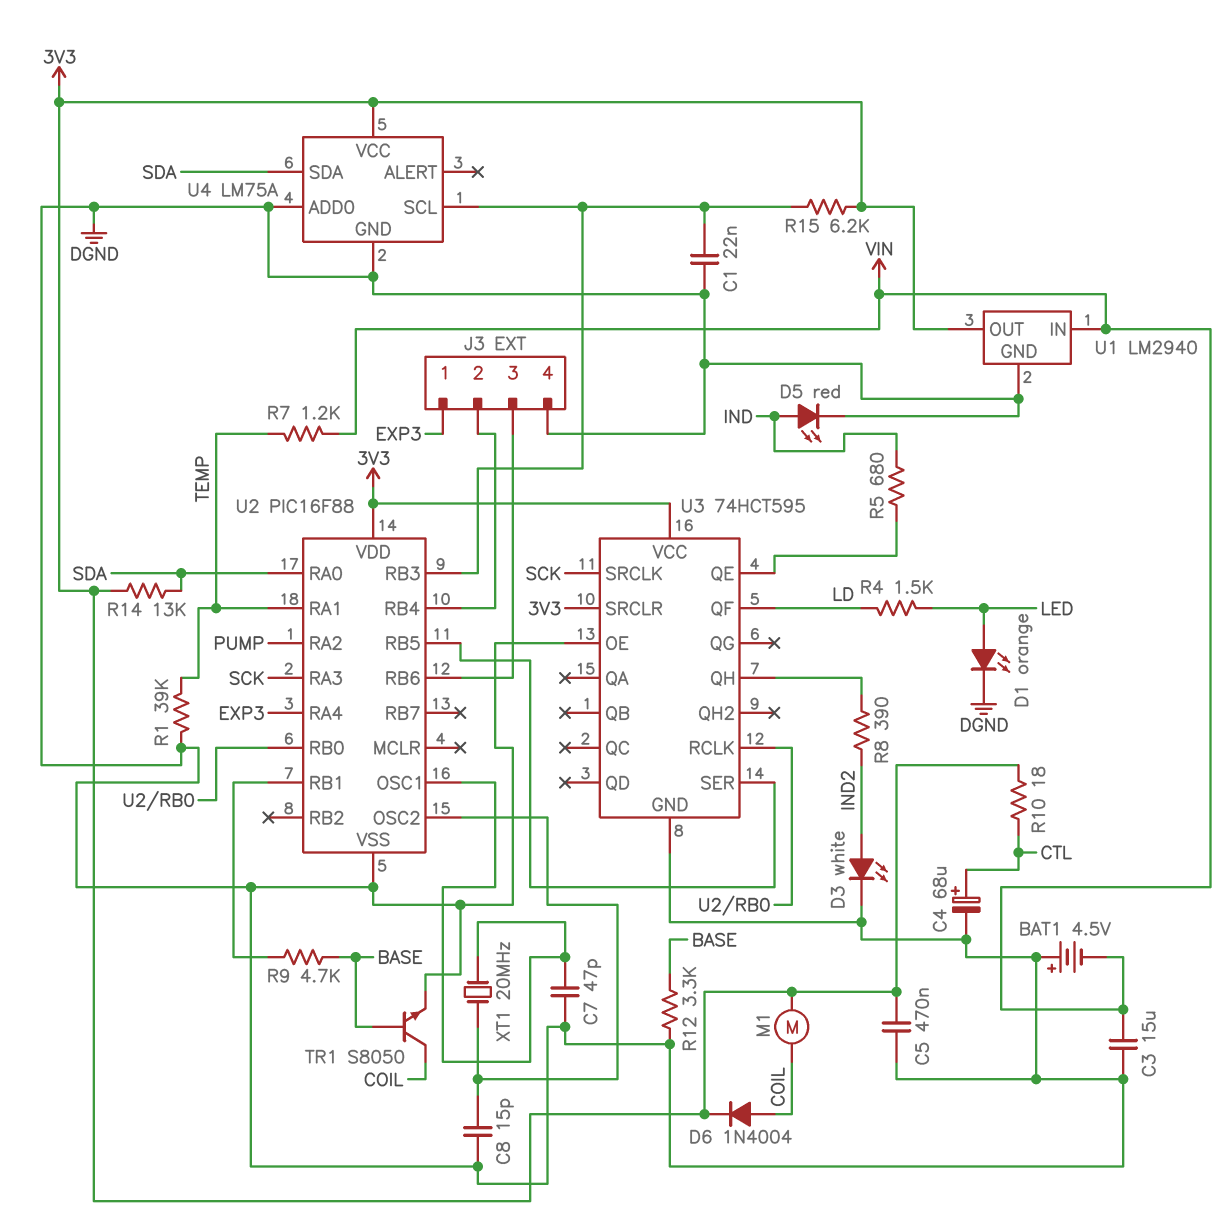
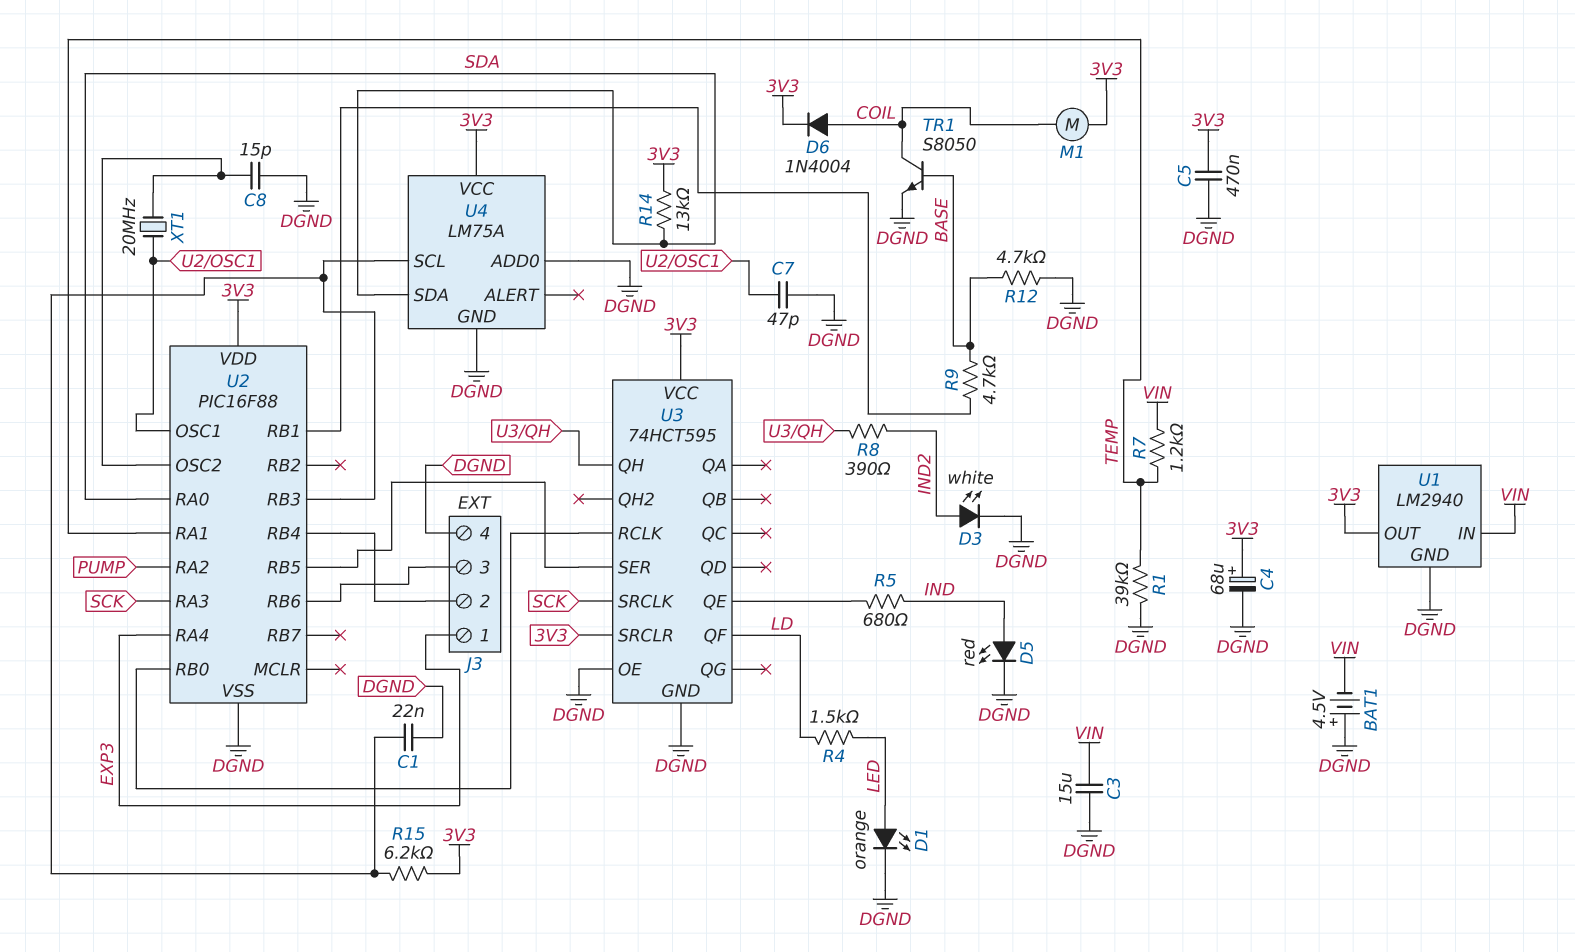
C4: 68uF (plus CTL, minus DGND) -> 68uF (plus 3V3, minus DGND)
R10: 18 (3V3, CTL) -> none
R12: 3.3k (BASE, DGND) -> 4.7k (BASE, DGND)

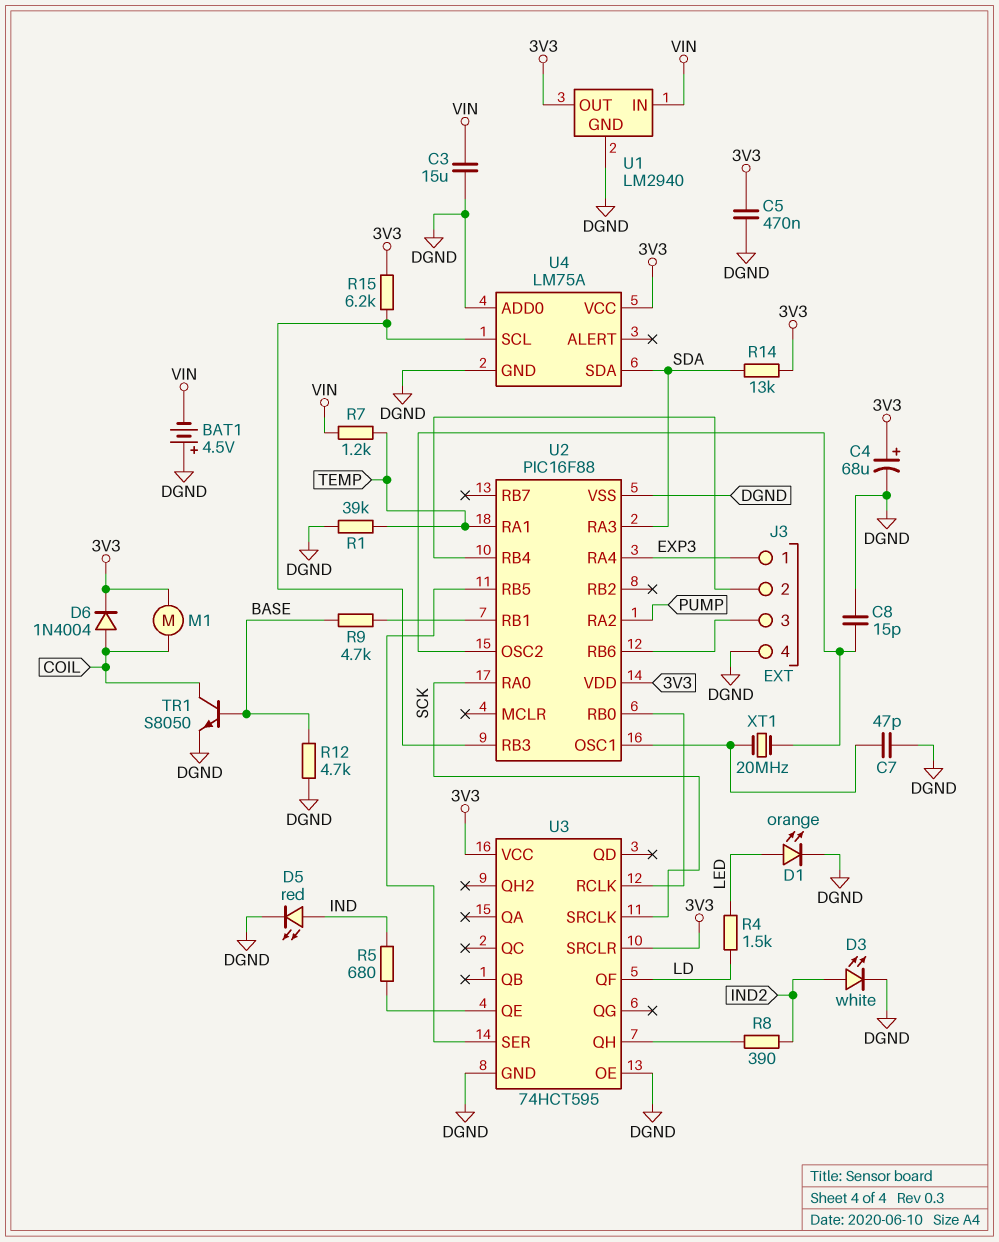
C1: 22nF (DGND, U2/RB3) -> none
U2 pin RA0: SDA -> SCK
U2 pin RA3: SCK -> SDA

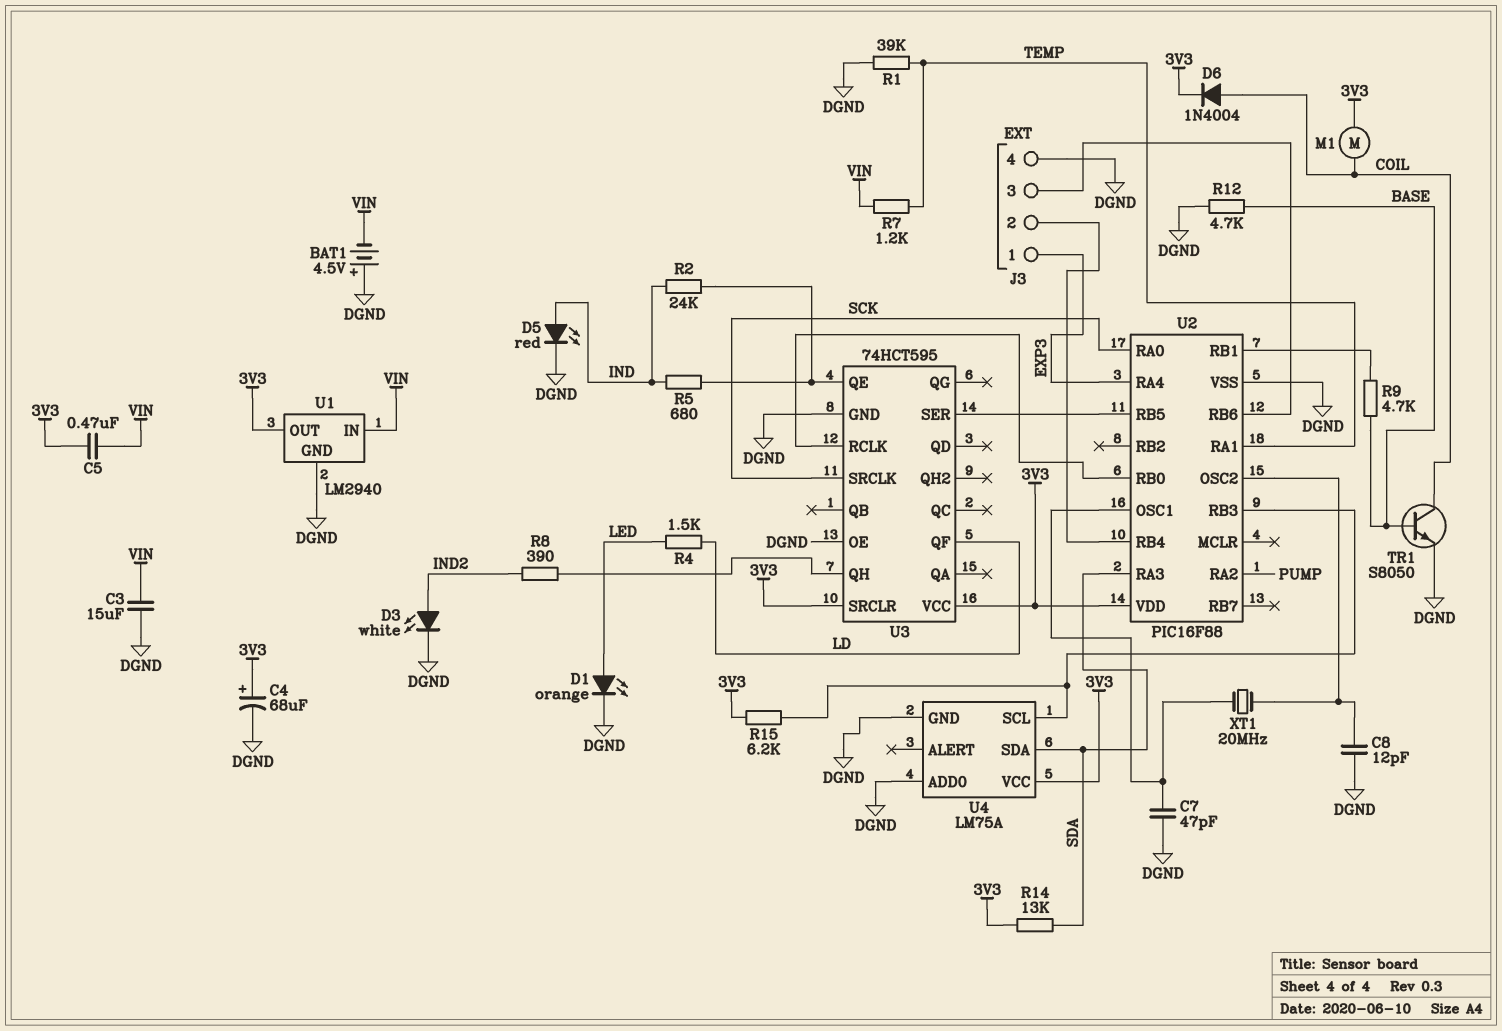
C5: 470nF (3V3, DGND) -> 470nF (3V3, VIN)
C8: 15pF (DGND, U2/OSC2) -> 12pF (DGND, U2/OSC2)
R2: none -> 24k (IND, U3/QE)

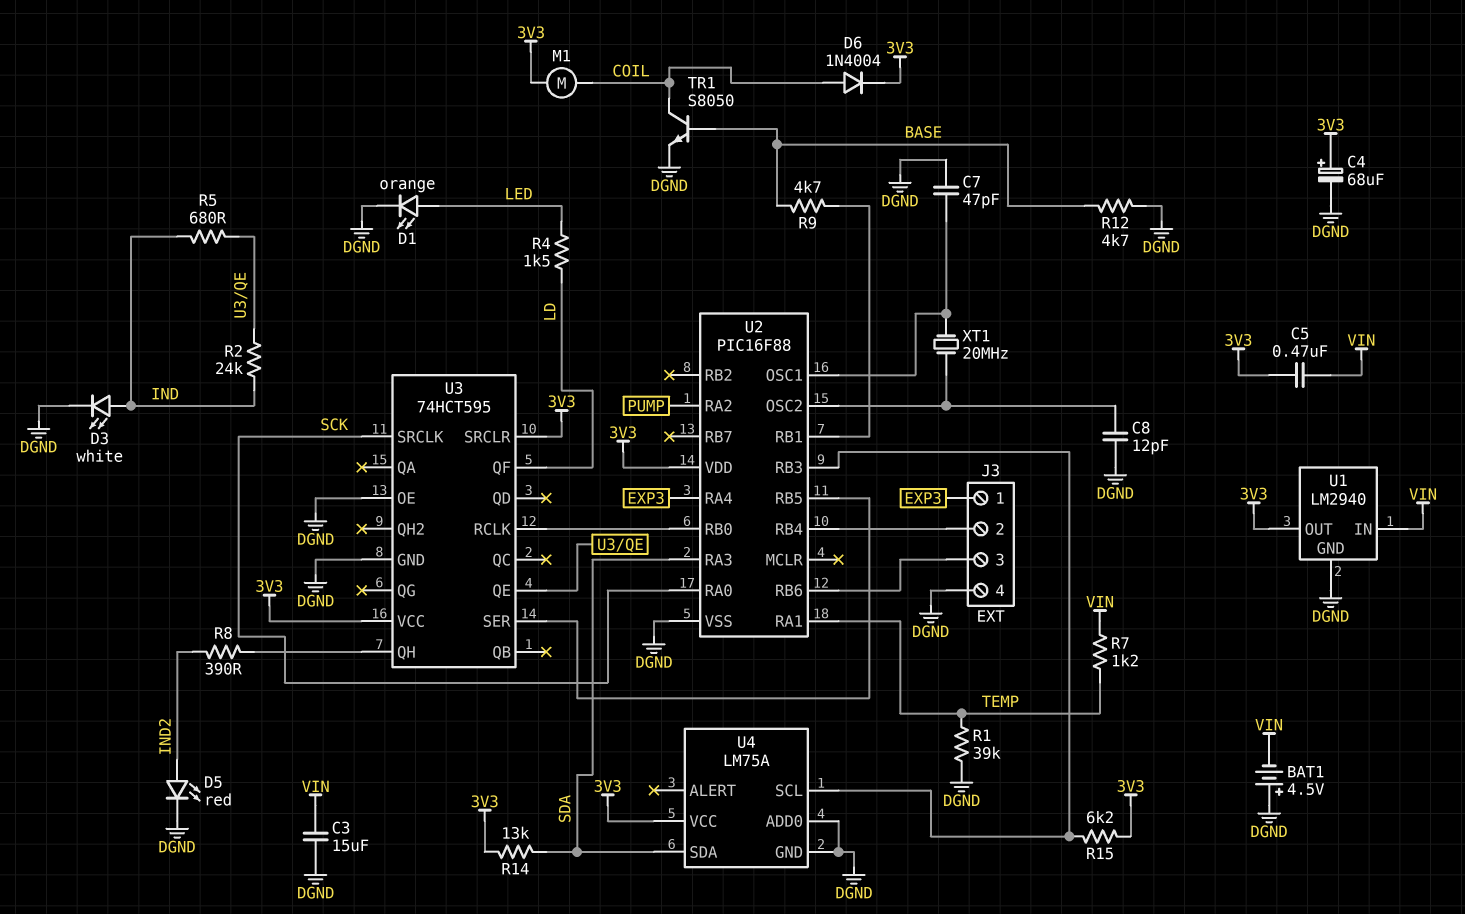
D3: LED white (A IND2, K DGND) -> LED white (A IND, K DGND)
D5: LED red (A IND, K DGND) -> LED red (A IND2, K DGND)

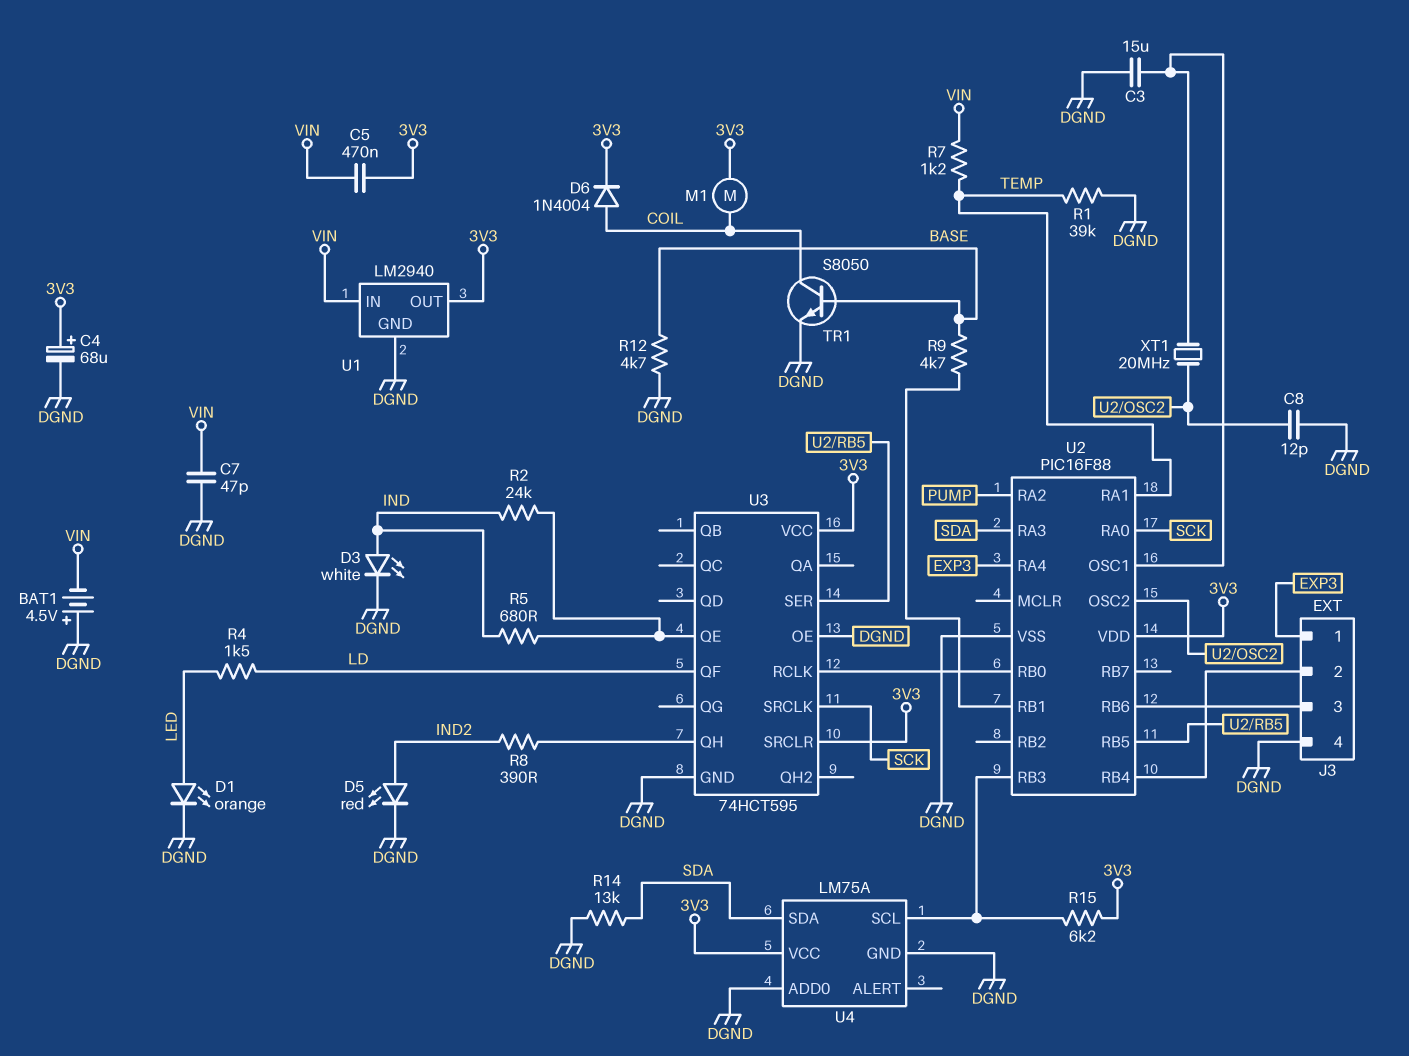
C3: 15uF (DGND, VIN) -> 15uF (DGND, U2/OSC1)
C7: 47pF (DGND, U2/OSC1) -> 47pF (DGND, VIN)
R14: 13k (3V3, SDA) -> 13k (DGND, SDA)

